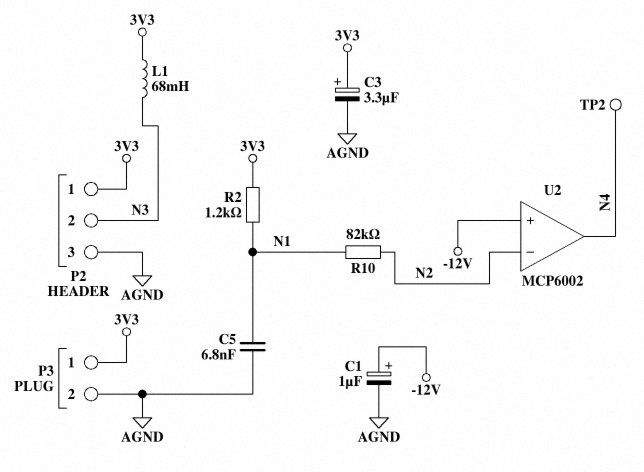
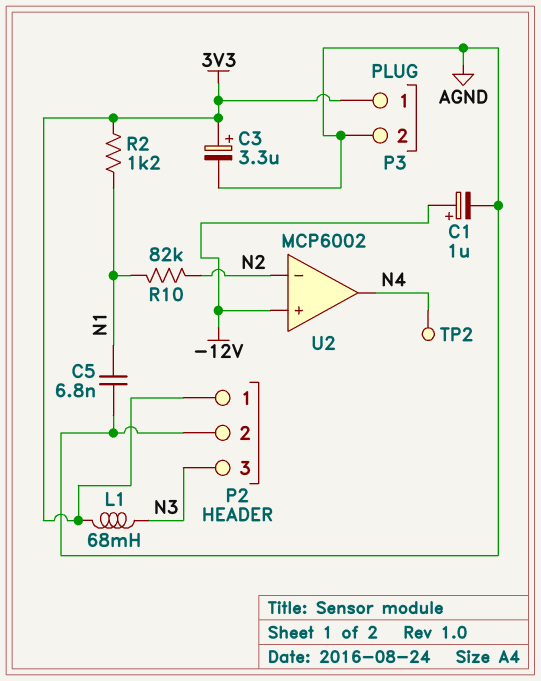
P2 pin 2: N3 -> AGND
P2 pin 3: AGND -> N3

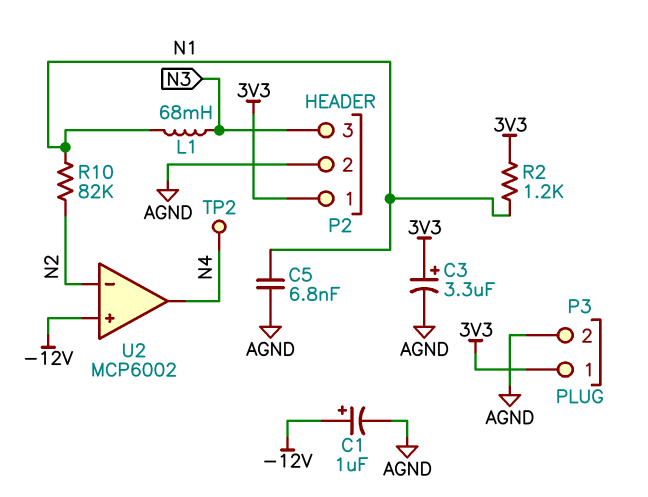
L1: 68mH (3V3, N3) -> 68mH (N1, N3)

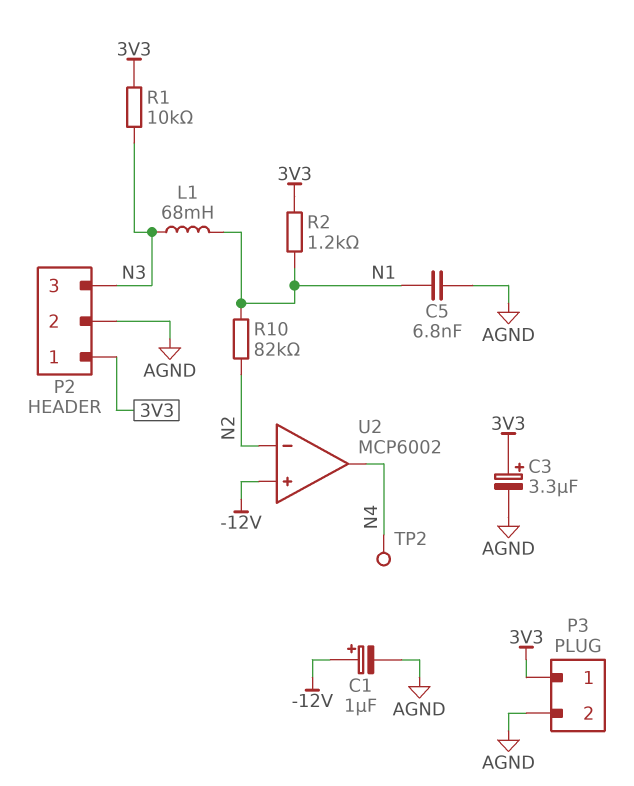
R1: none -> 10k (3V3, N3)

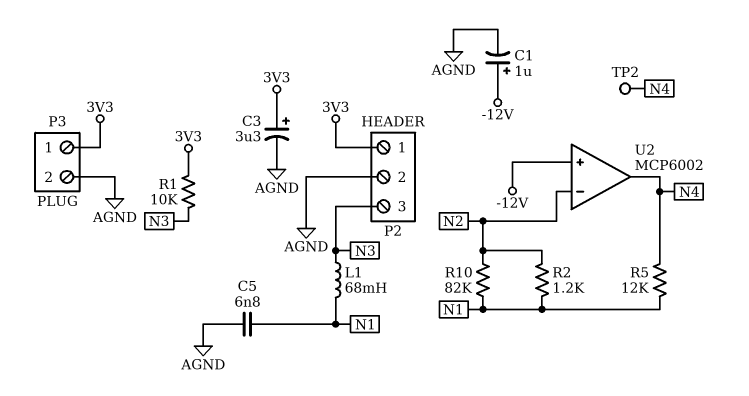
R2: 1.2k (3V3, N1) -> 1.2k (N1, N2)
R5: none -> 12k (N1, N4)

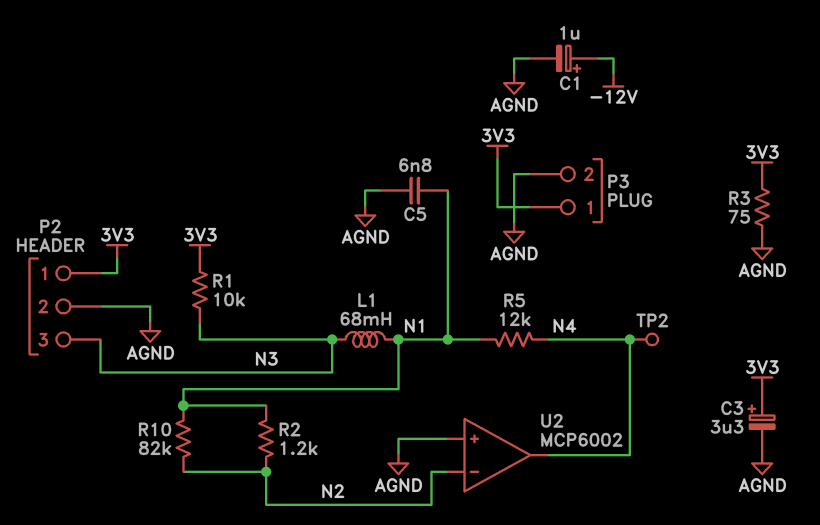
R3: none -> 75 (3V3, AGND)
U2 pin in+: -12V -> AGND

